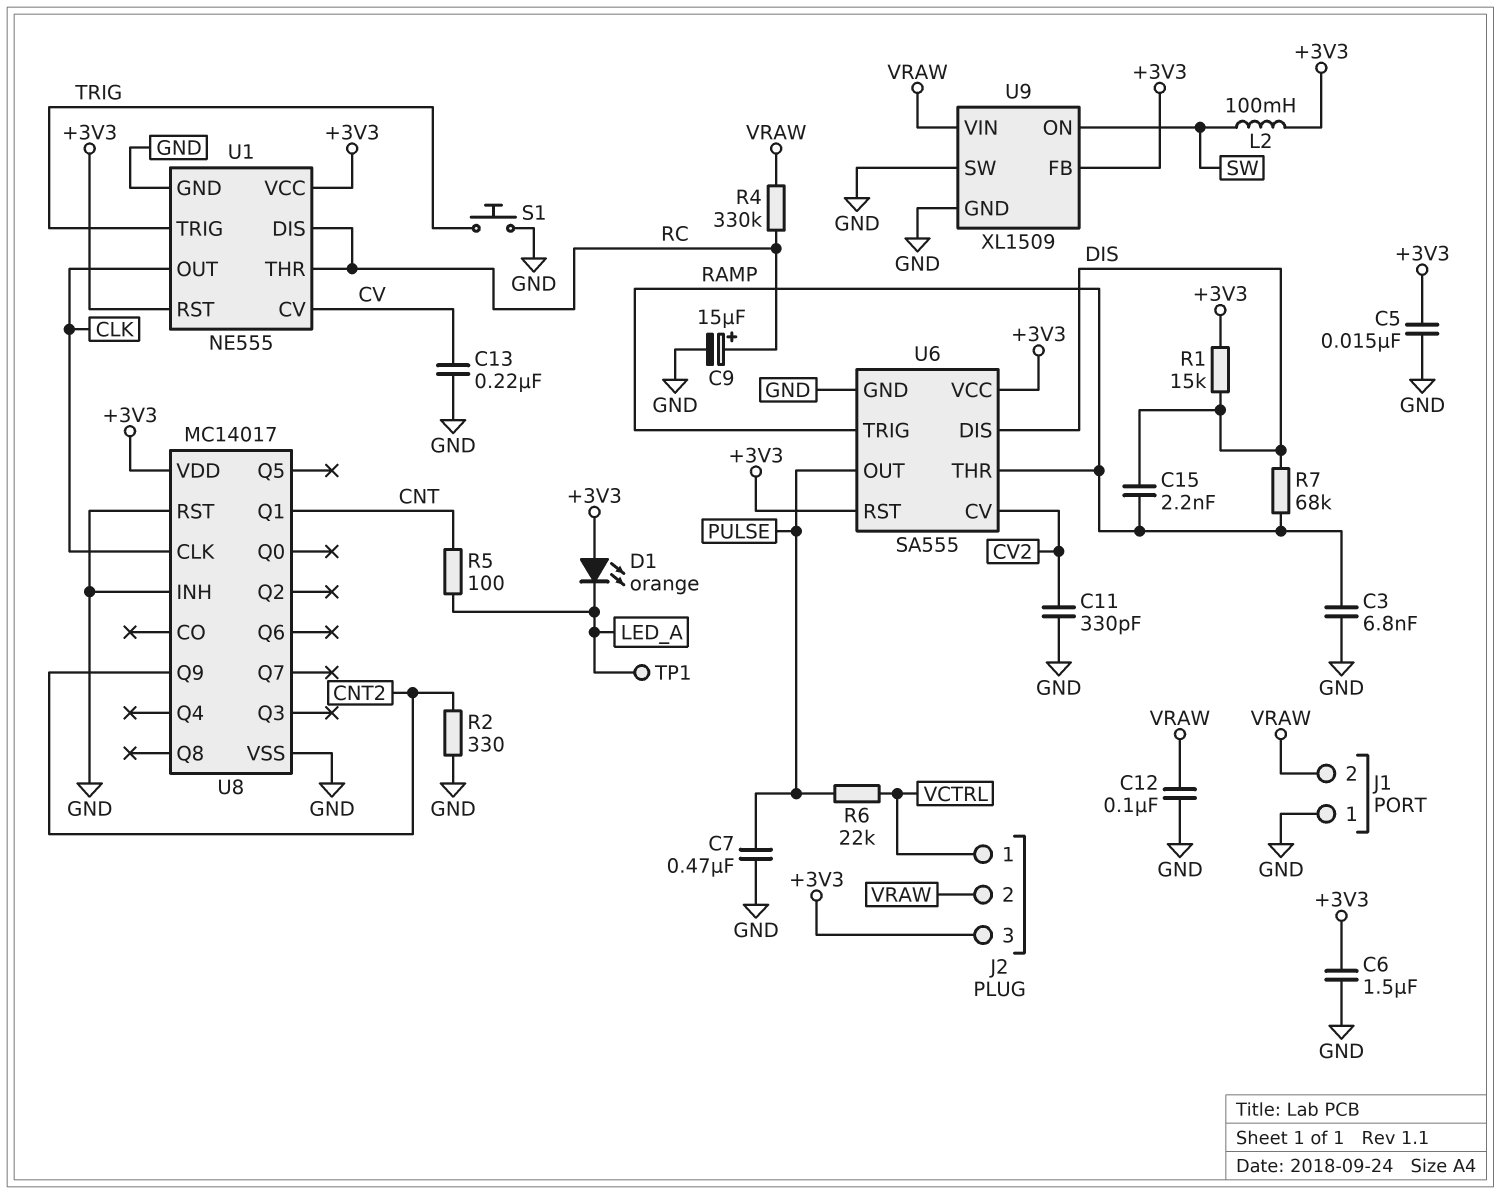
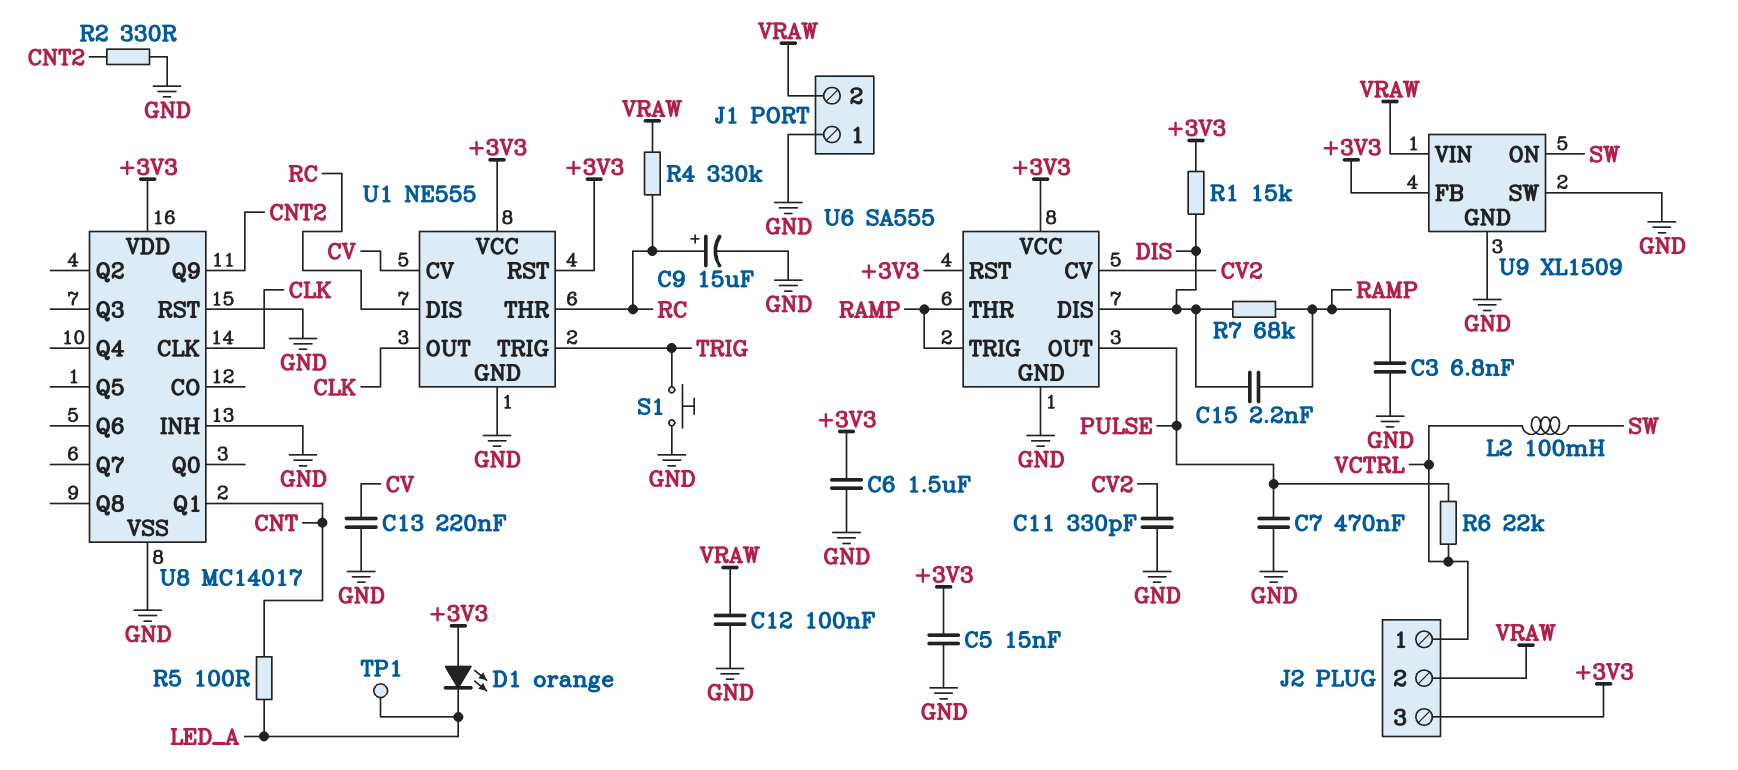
L2: 100mH (+3V3, SW) -> 100mH (SW, VCTRL)

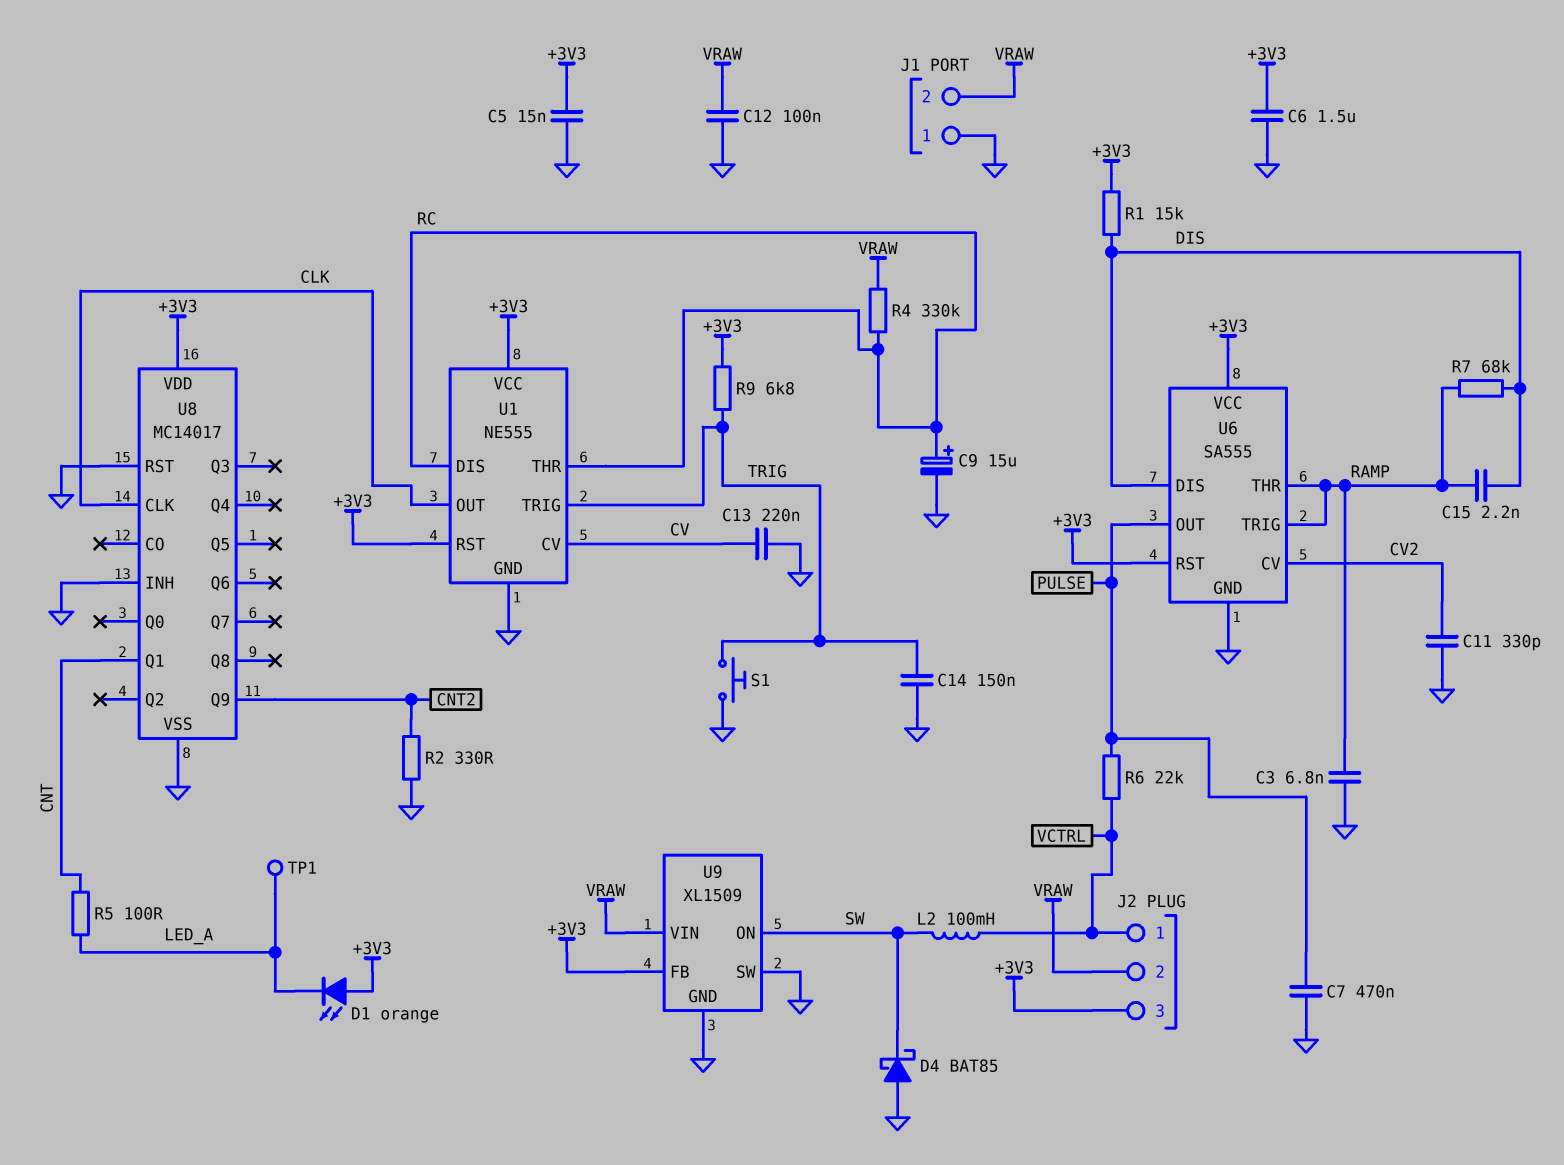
C14: none -> 150nF (GND, TRIG)
D4: none -> schottky BAT85 (A GND, K SW)
R9: none -> 6.8k (+3V3, TRIG)

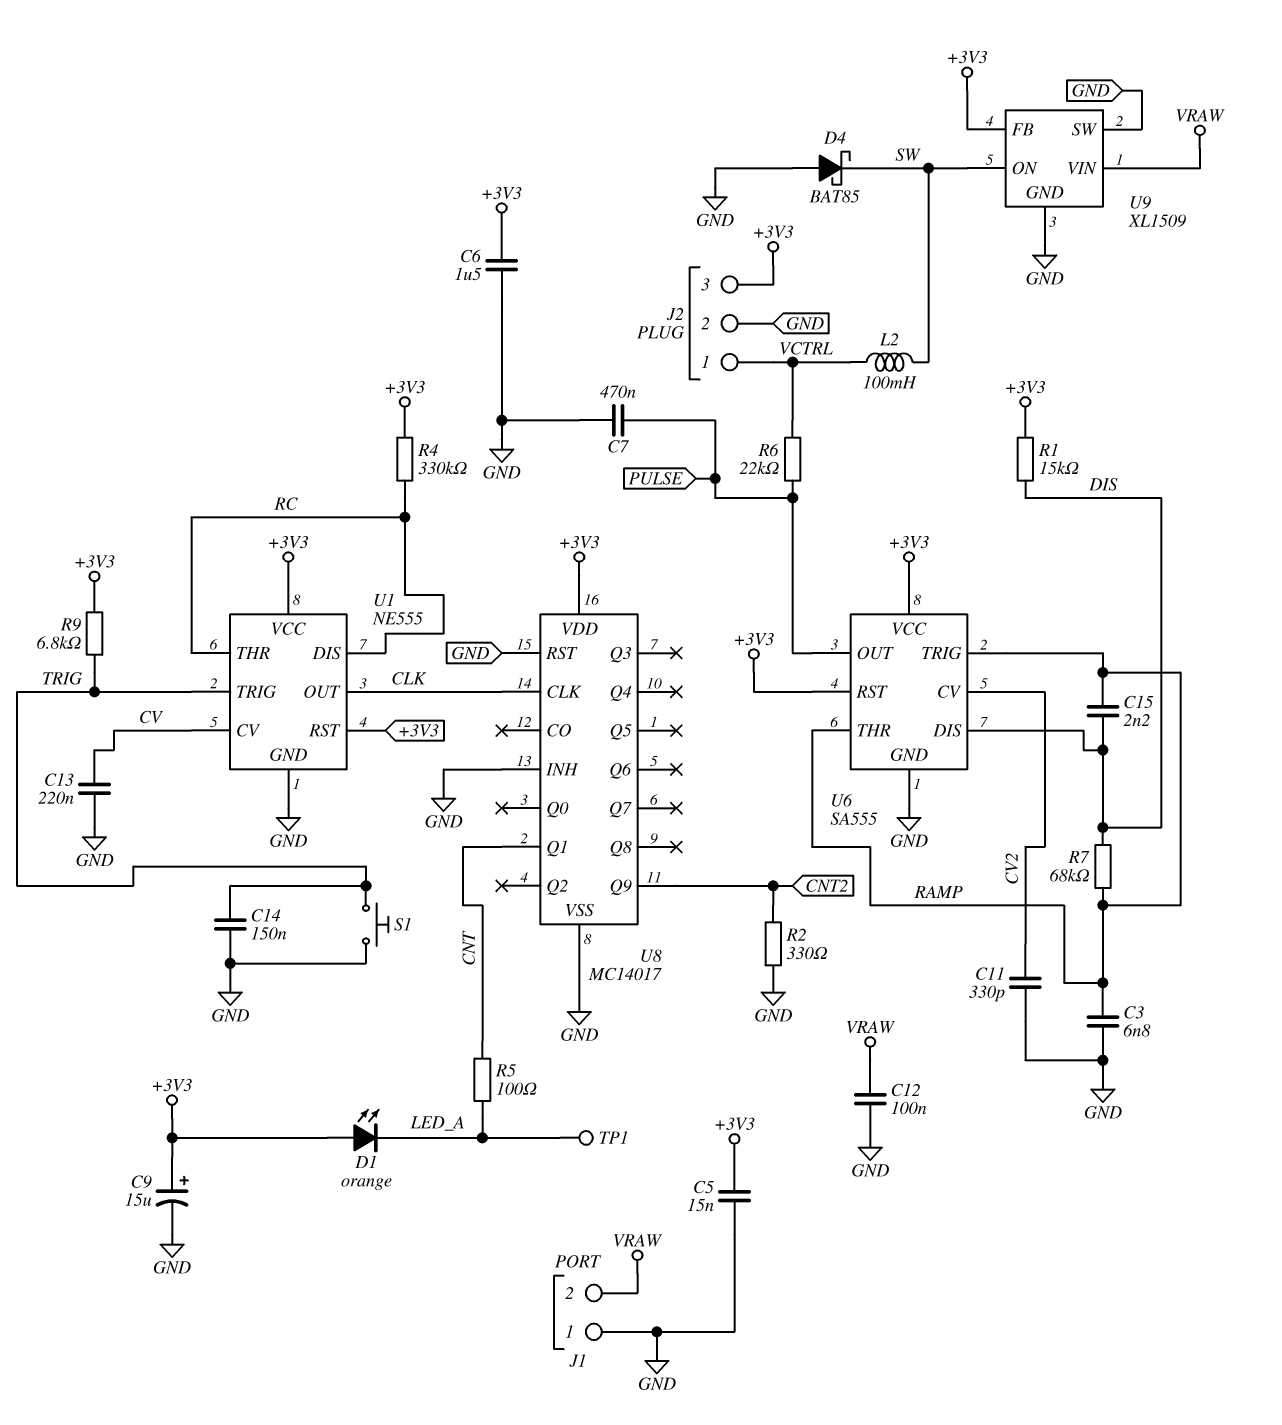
C9: 15uF (plus RC, minus GND) -> 15uF (plus +3V3, minus GND)
J2 pin 2: VRAW -> GND
R4: 330k (RC, VRAW) -> 330k (+3V3, RC)

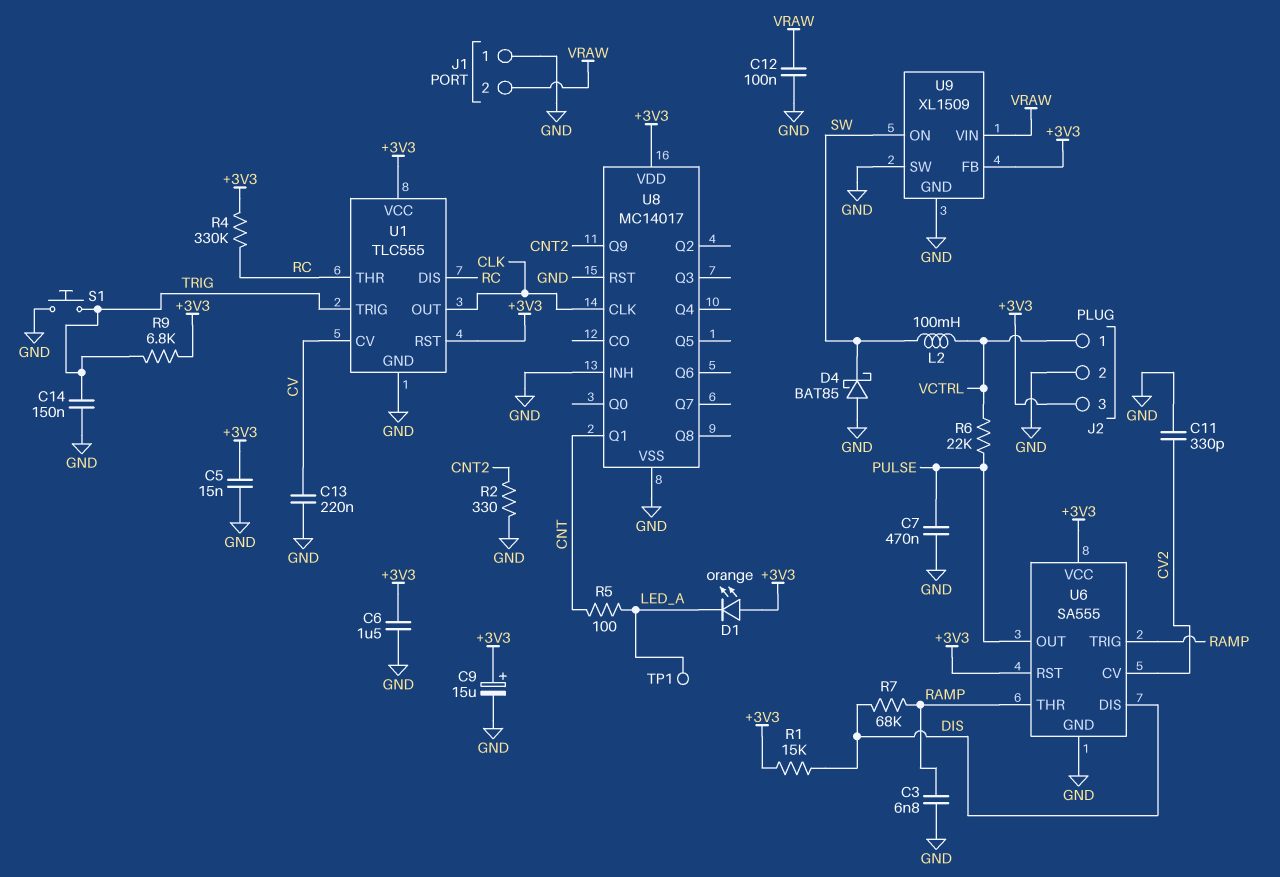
C15: 2.2nF (DIS, RAMP) -> none
U1: NE555 -> TLC555

